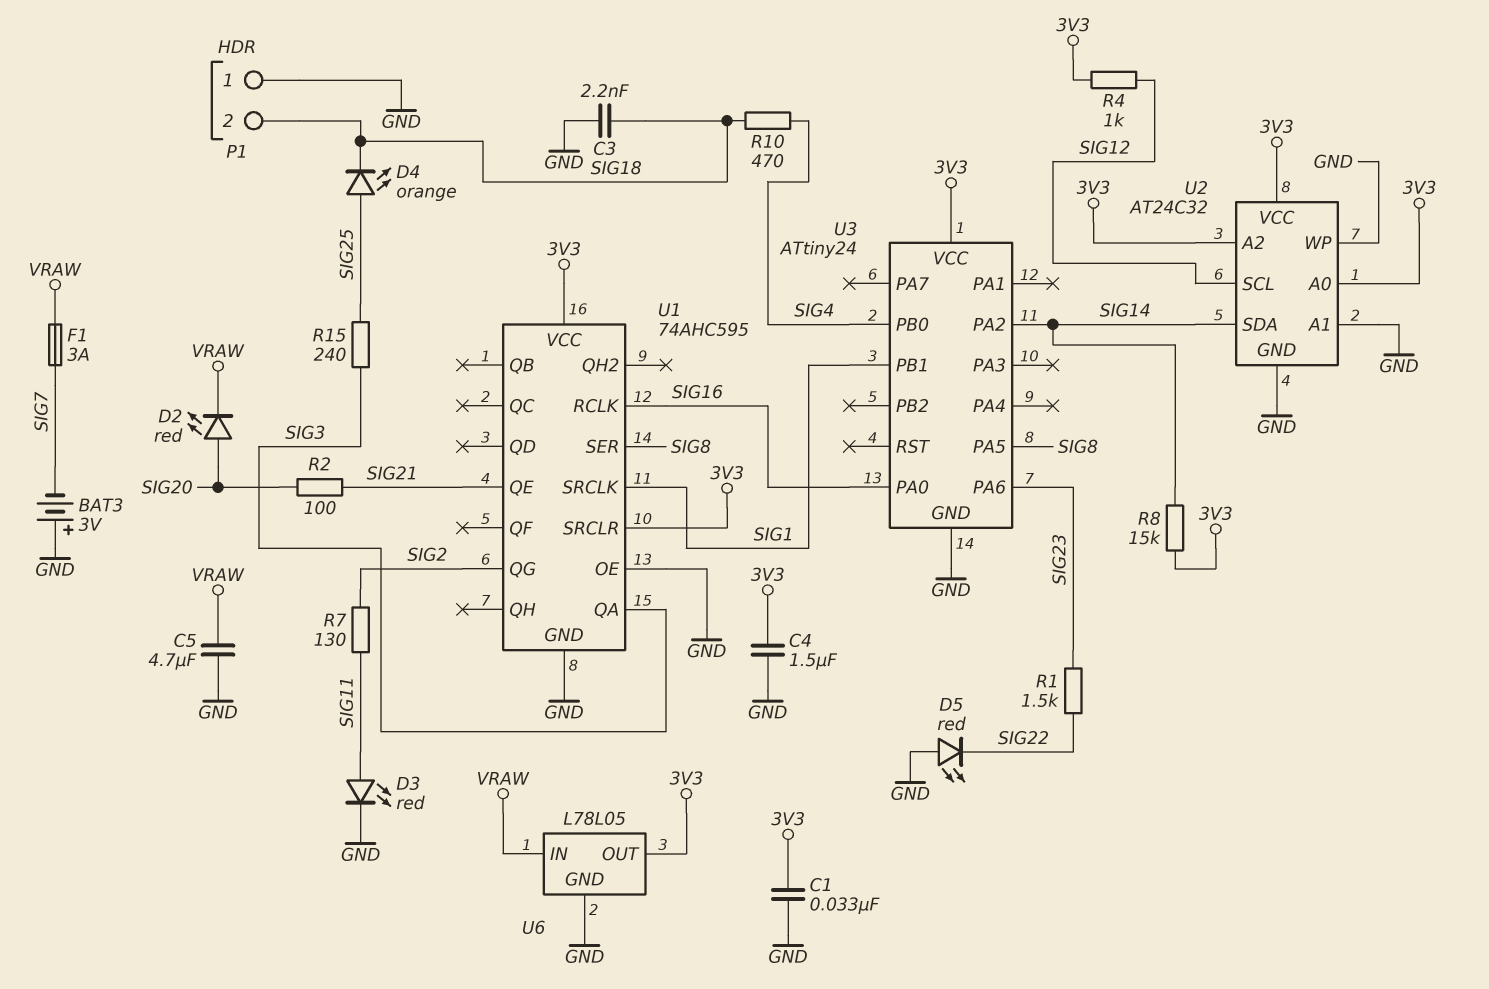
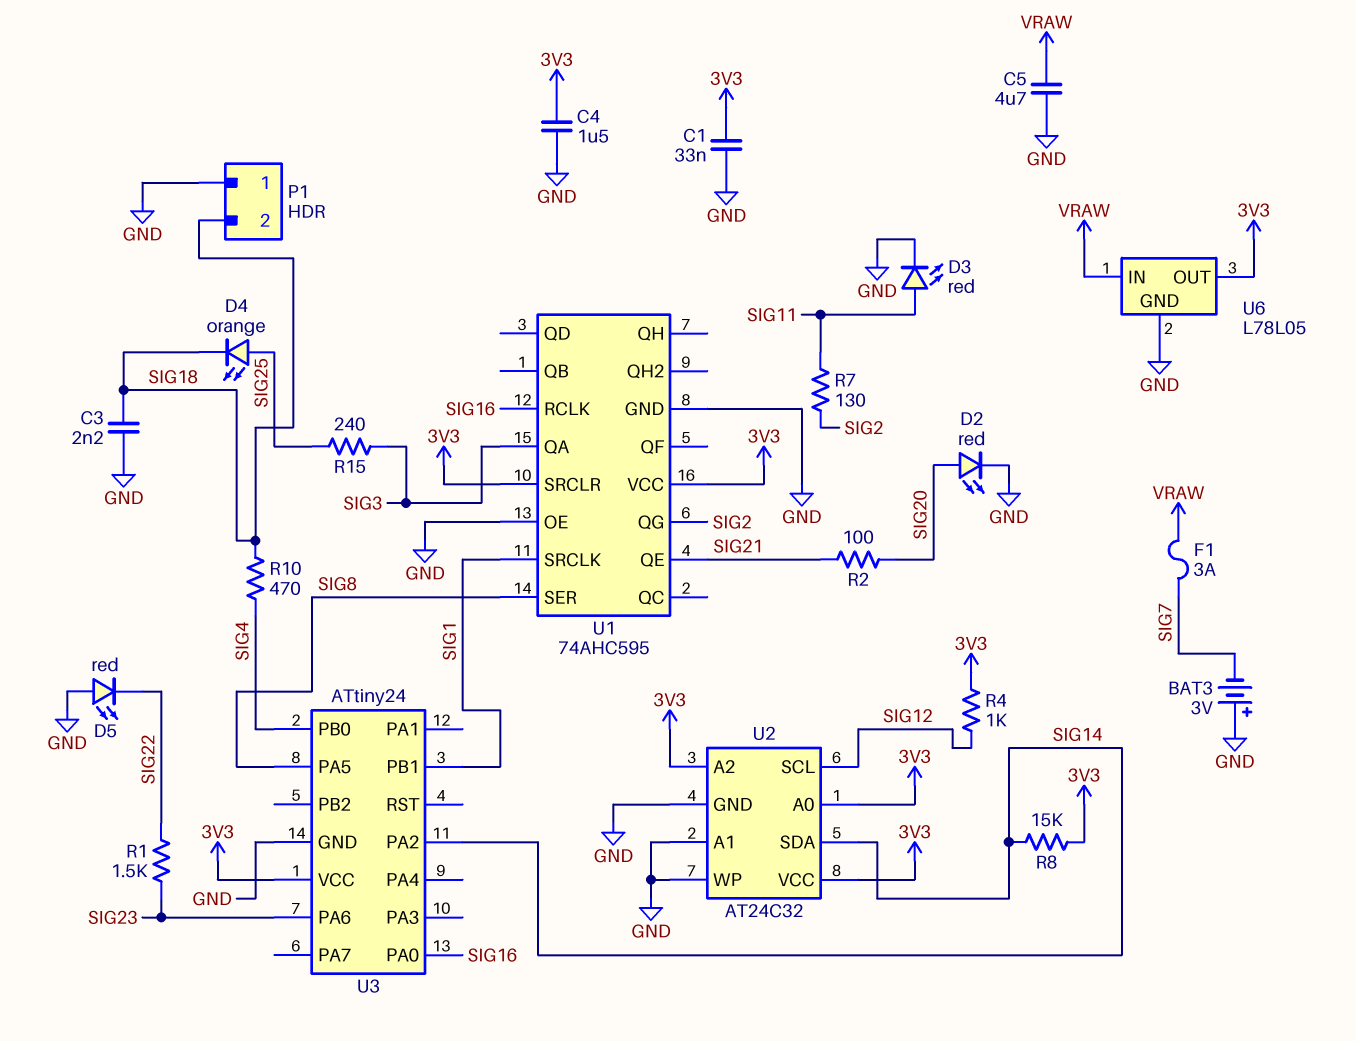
D2: LED red (A SIG20, K VRAW) -> LED red (A SIG20, K GND)

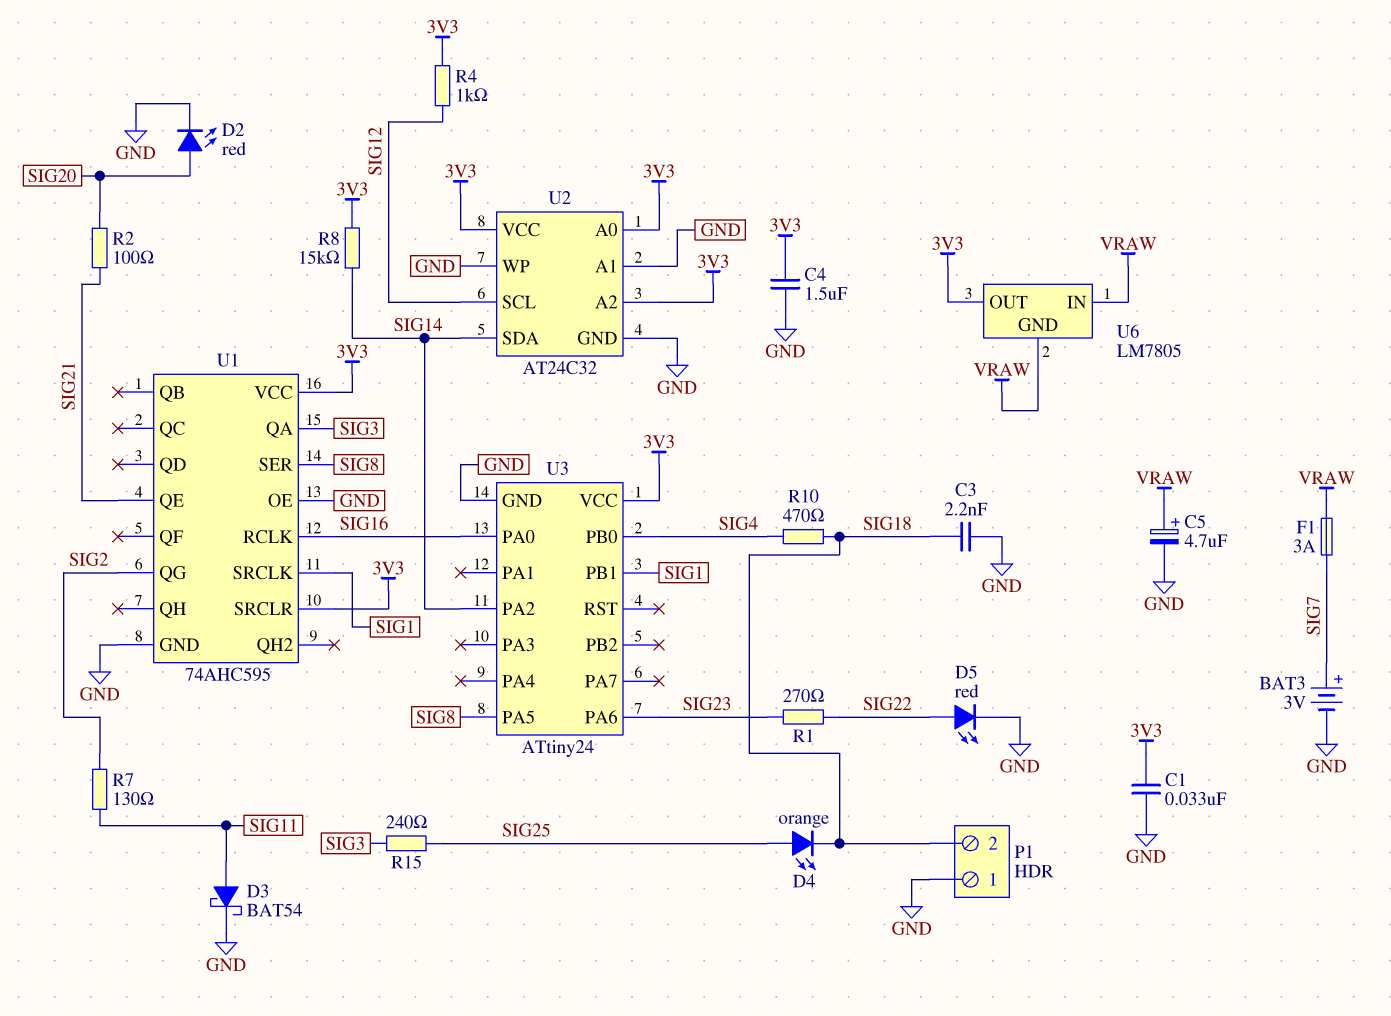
BAT3: 3V (plus GND, minus SIG7) -> 3V (plus SIG7, minus GND)
C5: 4.7uF (GND, VRAW) -> 4.7uF (plus VRAW, minus GND)
D3: LED red (A SIG11, K GND) -> schottky BAT54 (A SIG11, K GND)
D5: LED red (A GND, K SIG22) -> LED red (A SIG22, K GND)
R1: 1.5k (SIG22, SIG23) -> 270 (SIG22, SIG23)
U6: L78L05 -> LM7805
U6 pin GND: GND -> VRAW

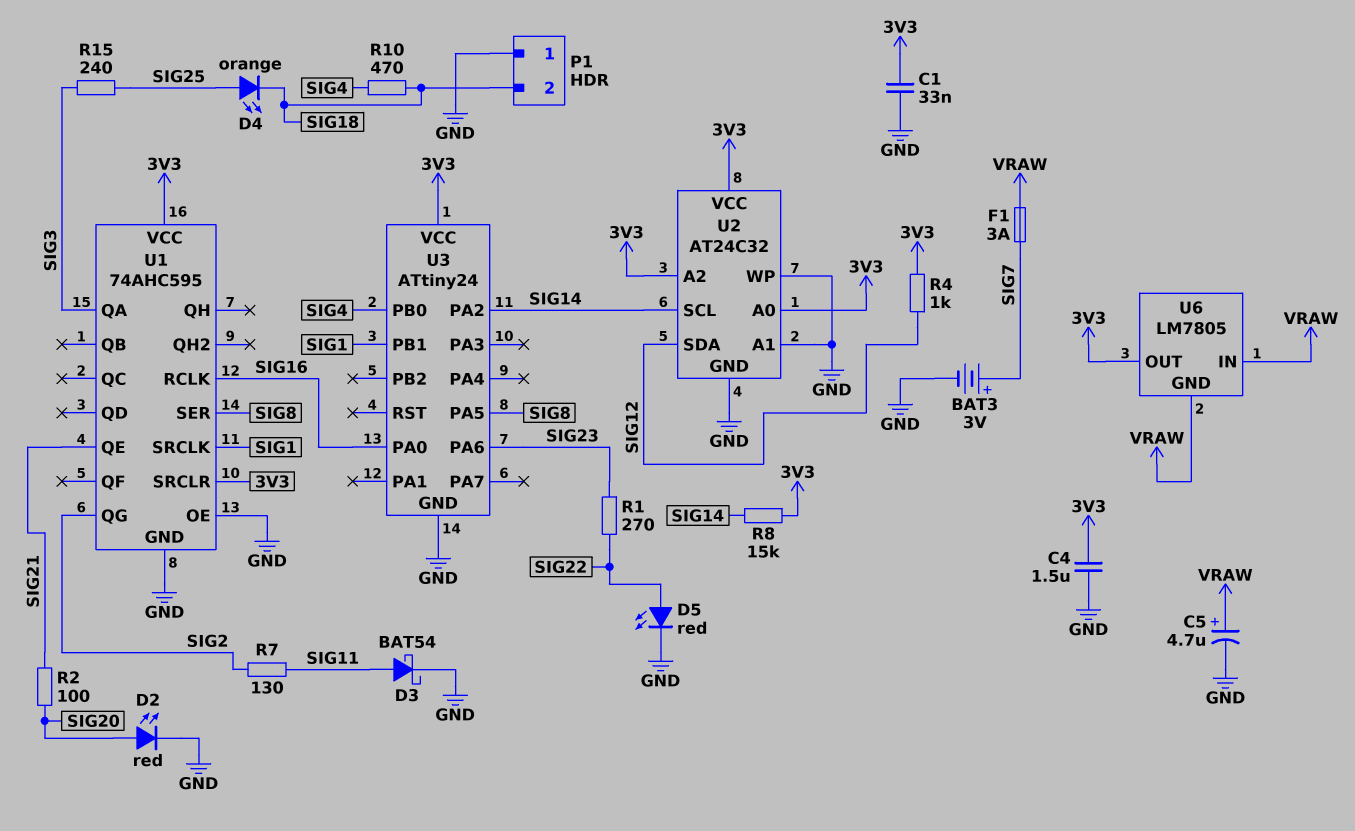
C3: 2.2nF (GND, SIG18) -> none
U2 pin SCL: SIG12 -> SIG14
U2 pin SDA: SIG14 -> SIG12

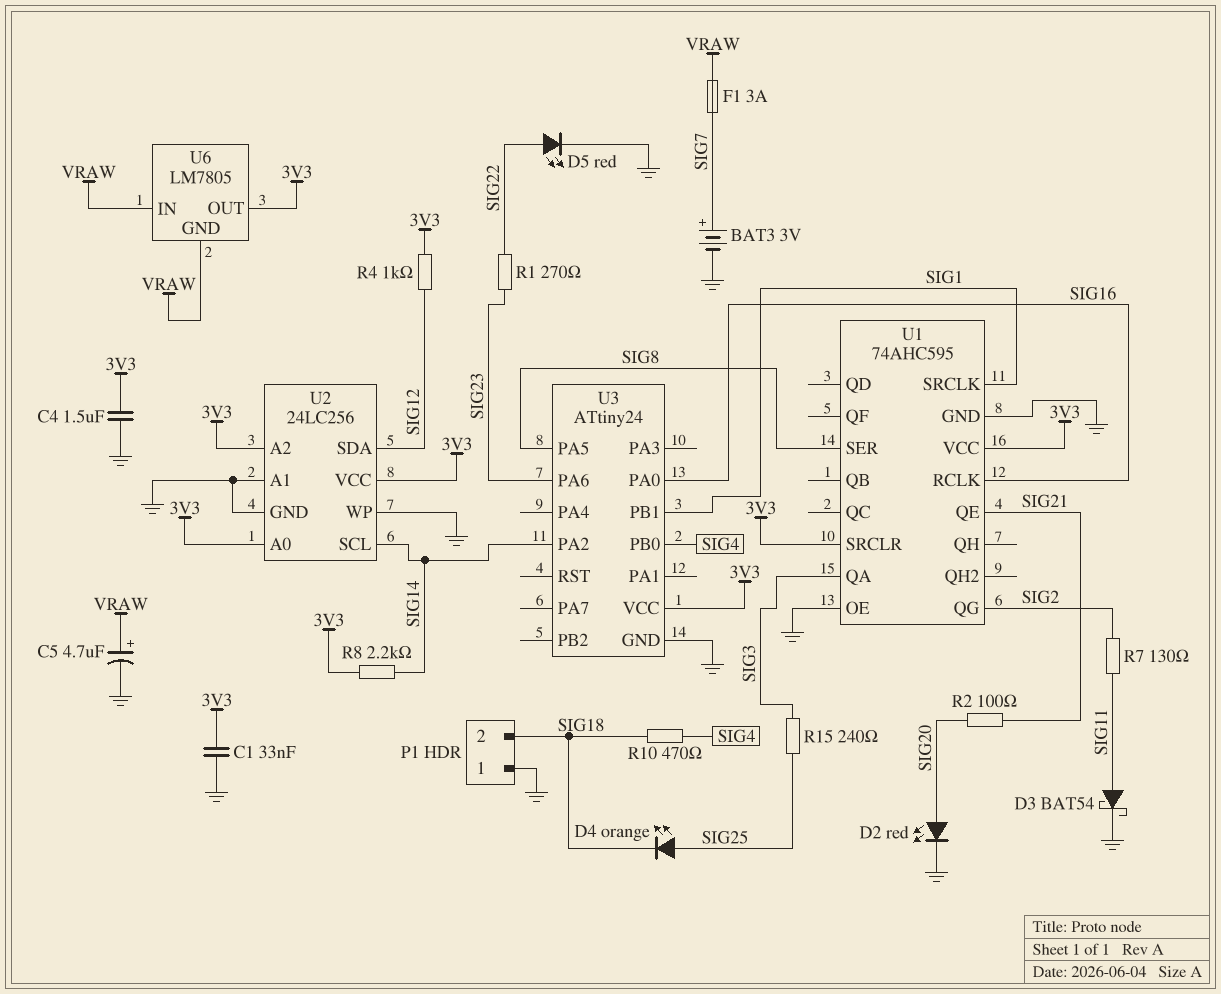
R8: 15k (3V3, SIG14) -> 2.2k (3V3, SIG14)
U2: AT24C32 -> 24LC256

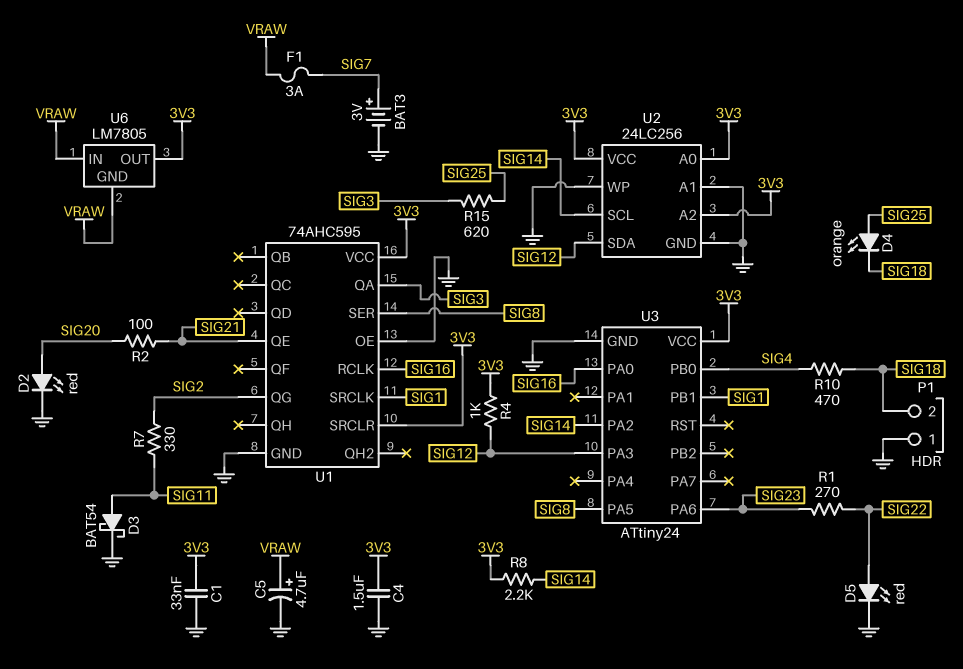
R7: 130 (SIG2, SIG11) -> 330 (SIG2, SIG11)
R15: 240 (SIG3, SIG25) -> 620 (SIG3, SIG25)
U3 pin PA3: none -> SIG12

